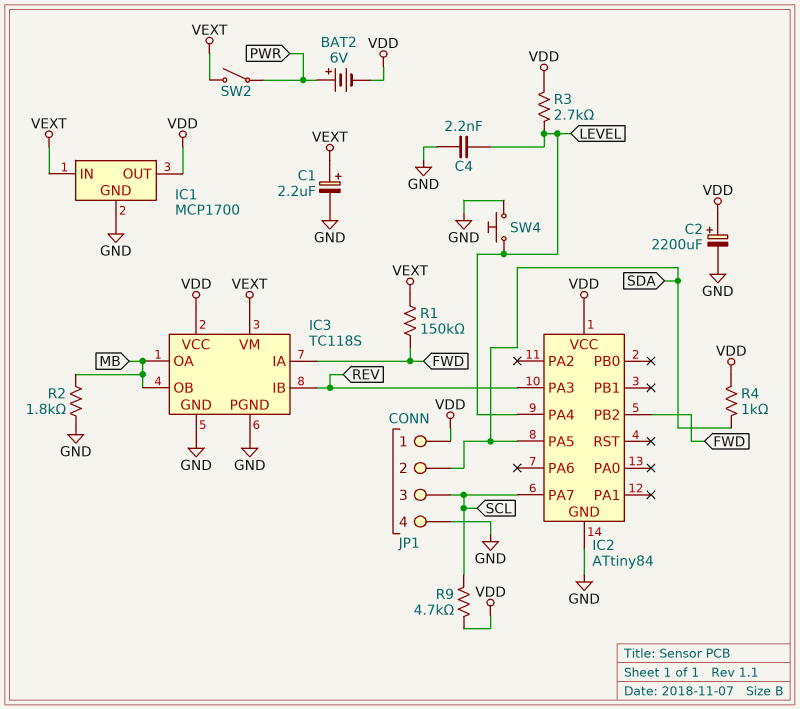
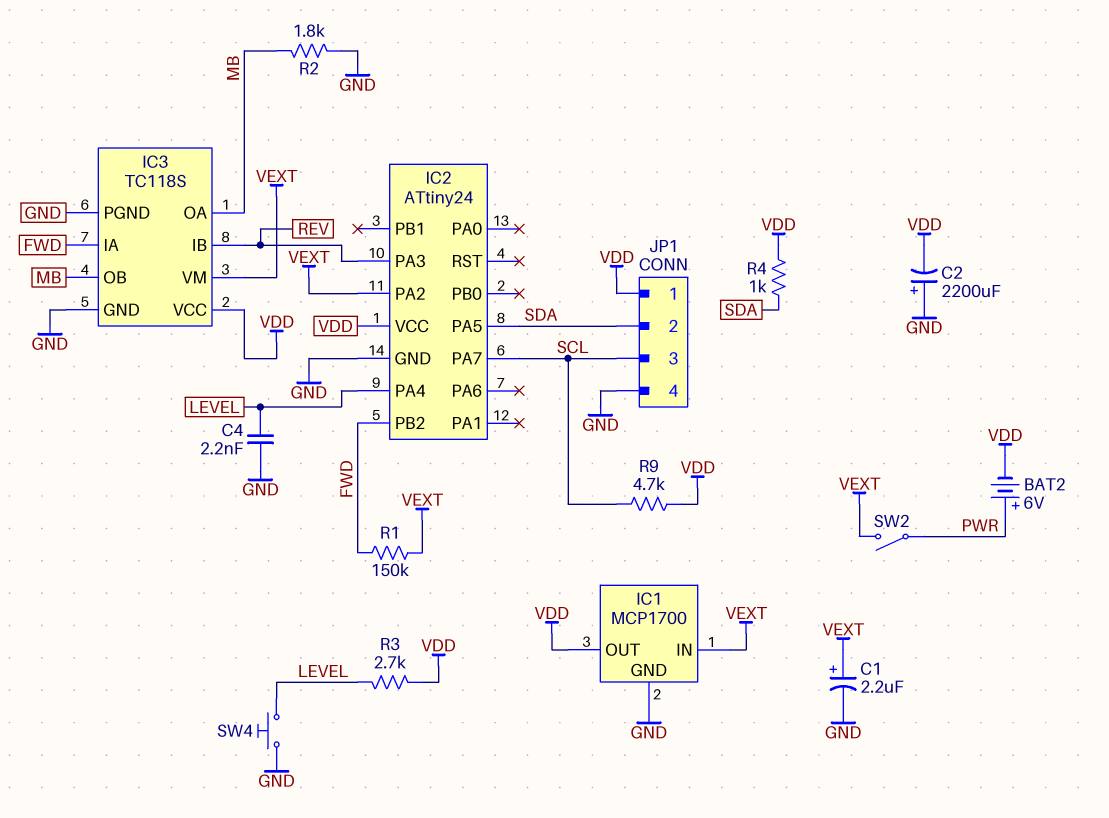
C2: 2200uF (plus VDD, minus GND) -> 2200uF (plus GND, minus VDD)
IC2: ATtiny84 -> ATtiny24
IC2 pin PA2: none -> VEXT

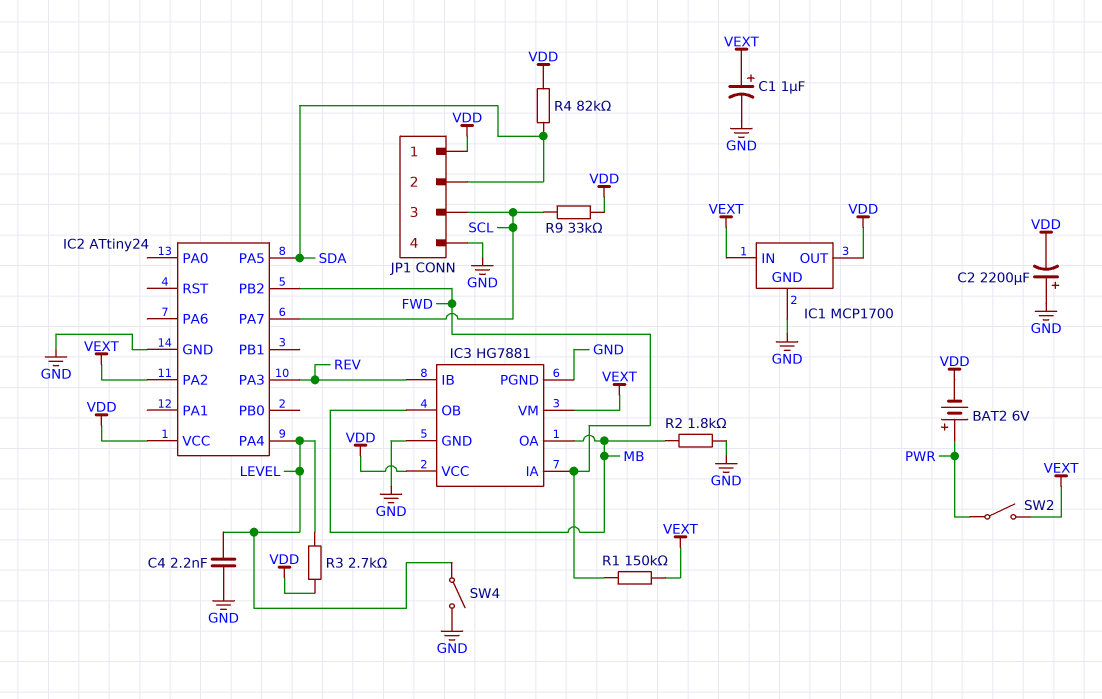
C1: 2.2uF (plus VEXT, minus GND) -> 1uF (plus VEXT, minus GND)
IC3: TC118S -> HG7881
R4: 1k (SDA, VDD) -> 82k (SDA, VDD)
R9: 4.7k (SCL, VDD) -> 33k (SCL, VDD)
SW4: button (GND, LEVEL) -> switch (GND, LEVEL)

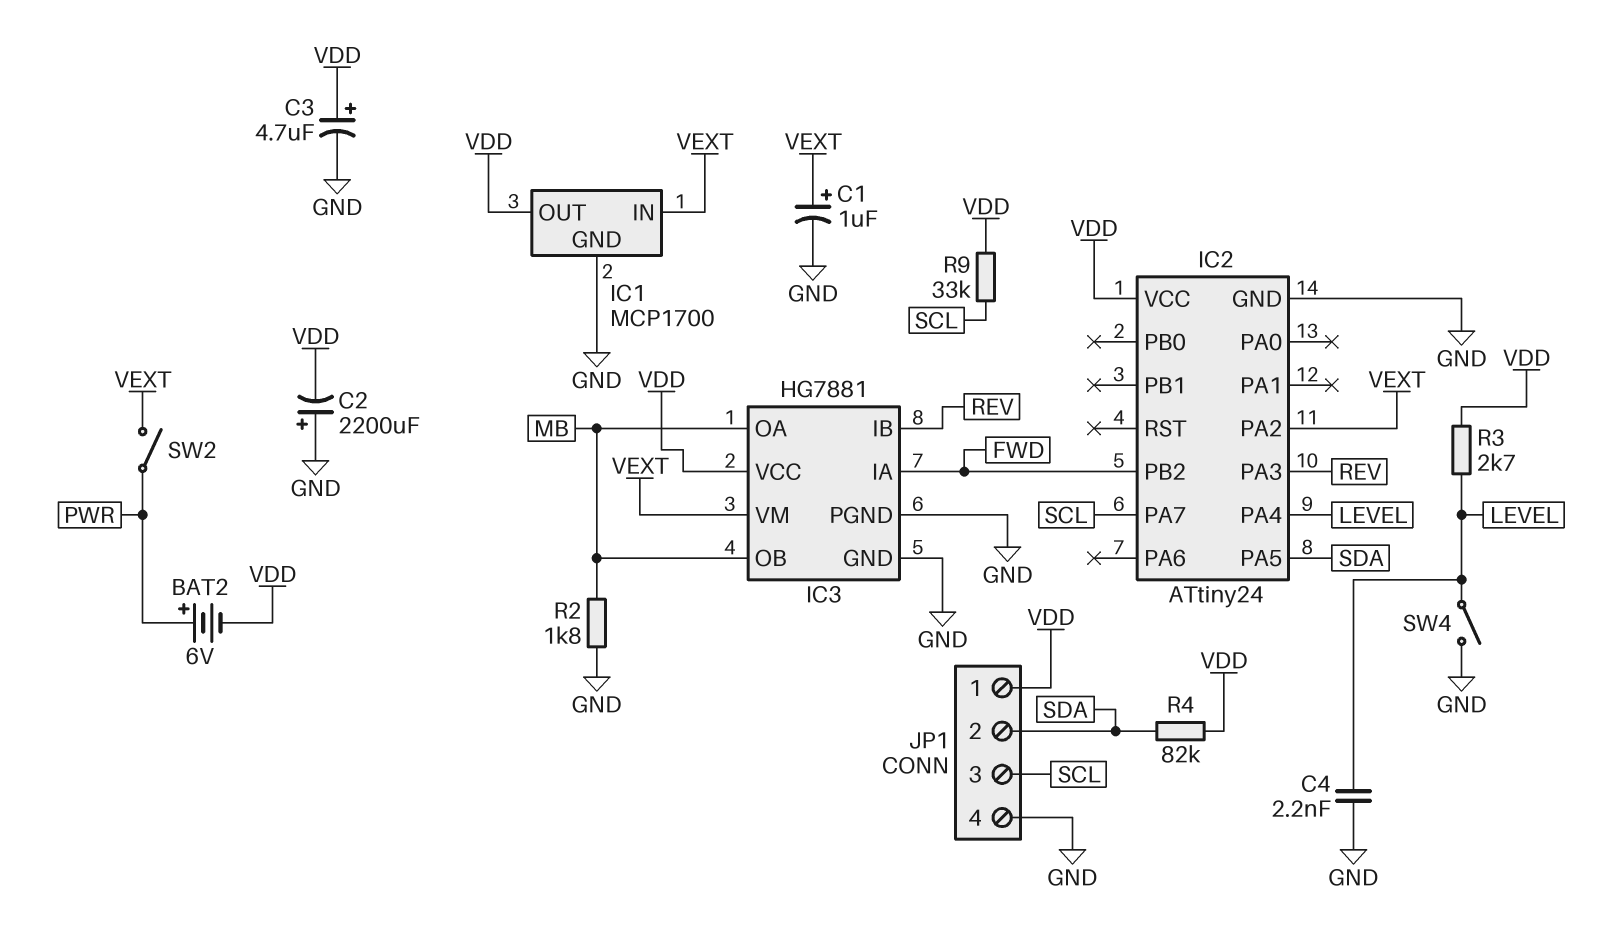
C3: none -> 4.7uF (plus VDD, minus GND)
R1: 150k (FWD, VEXT) -> none

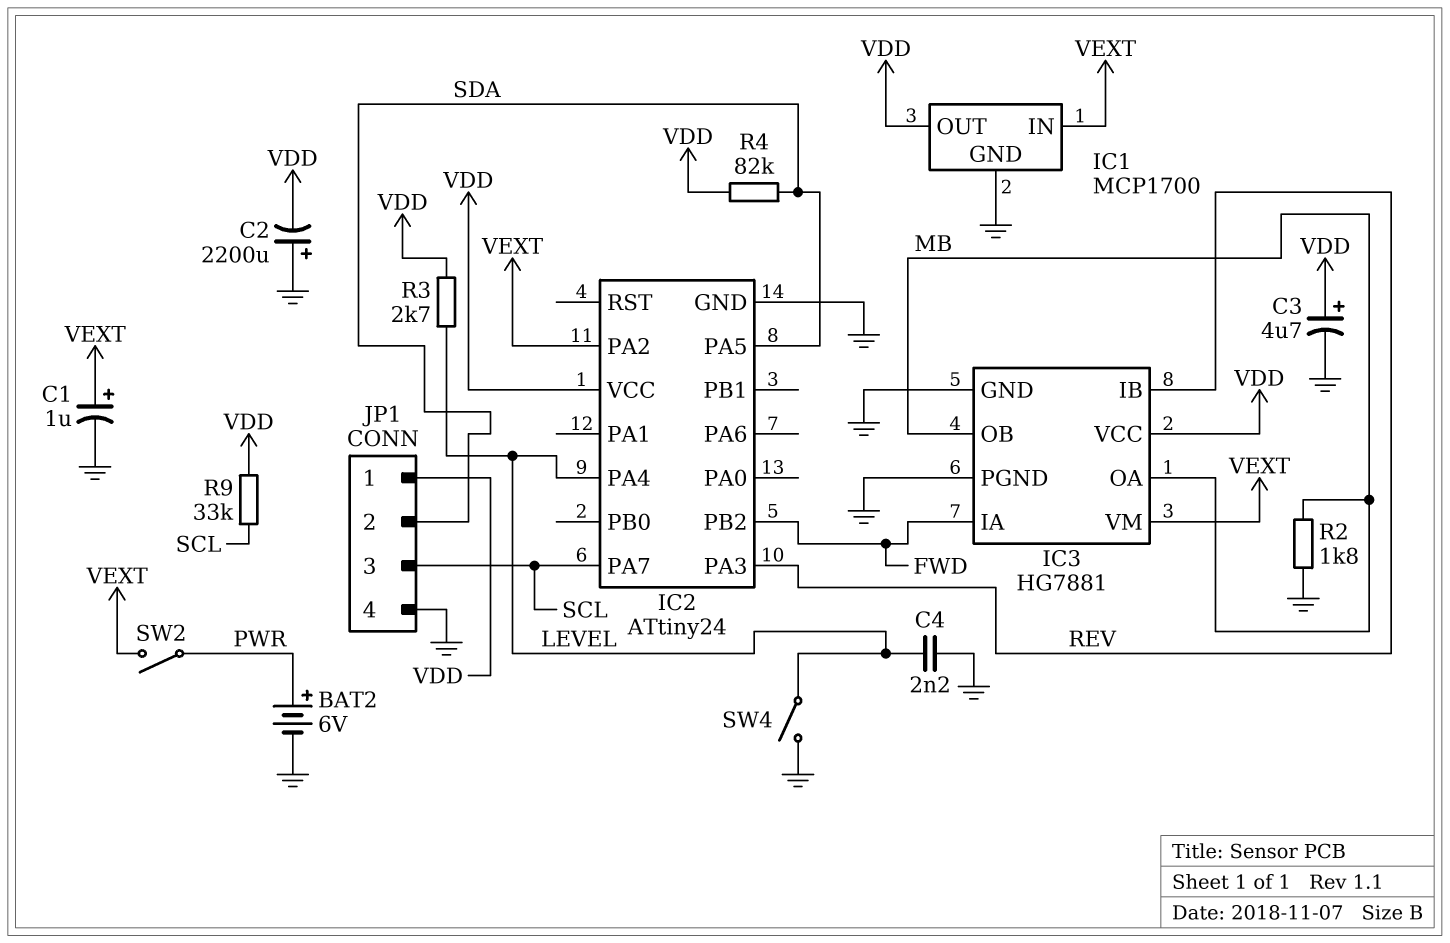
BAT2: 6V (plus PWR, minus VDD) -> 6V (plus PWR, minus GND)

